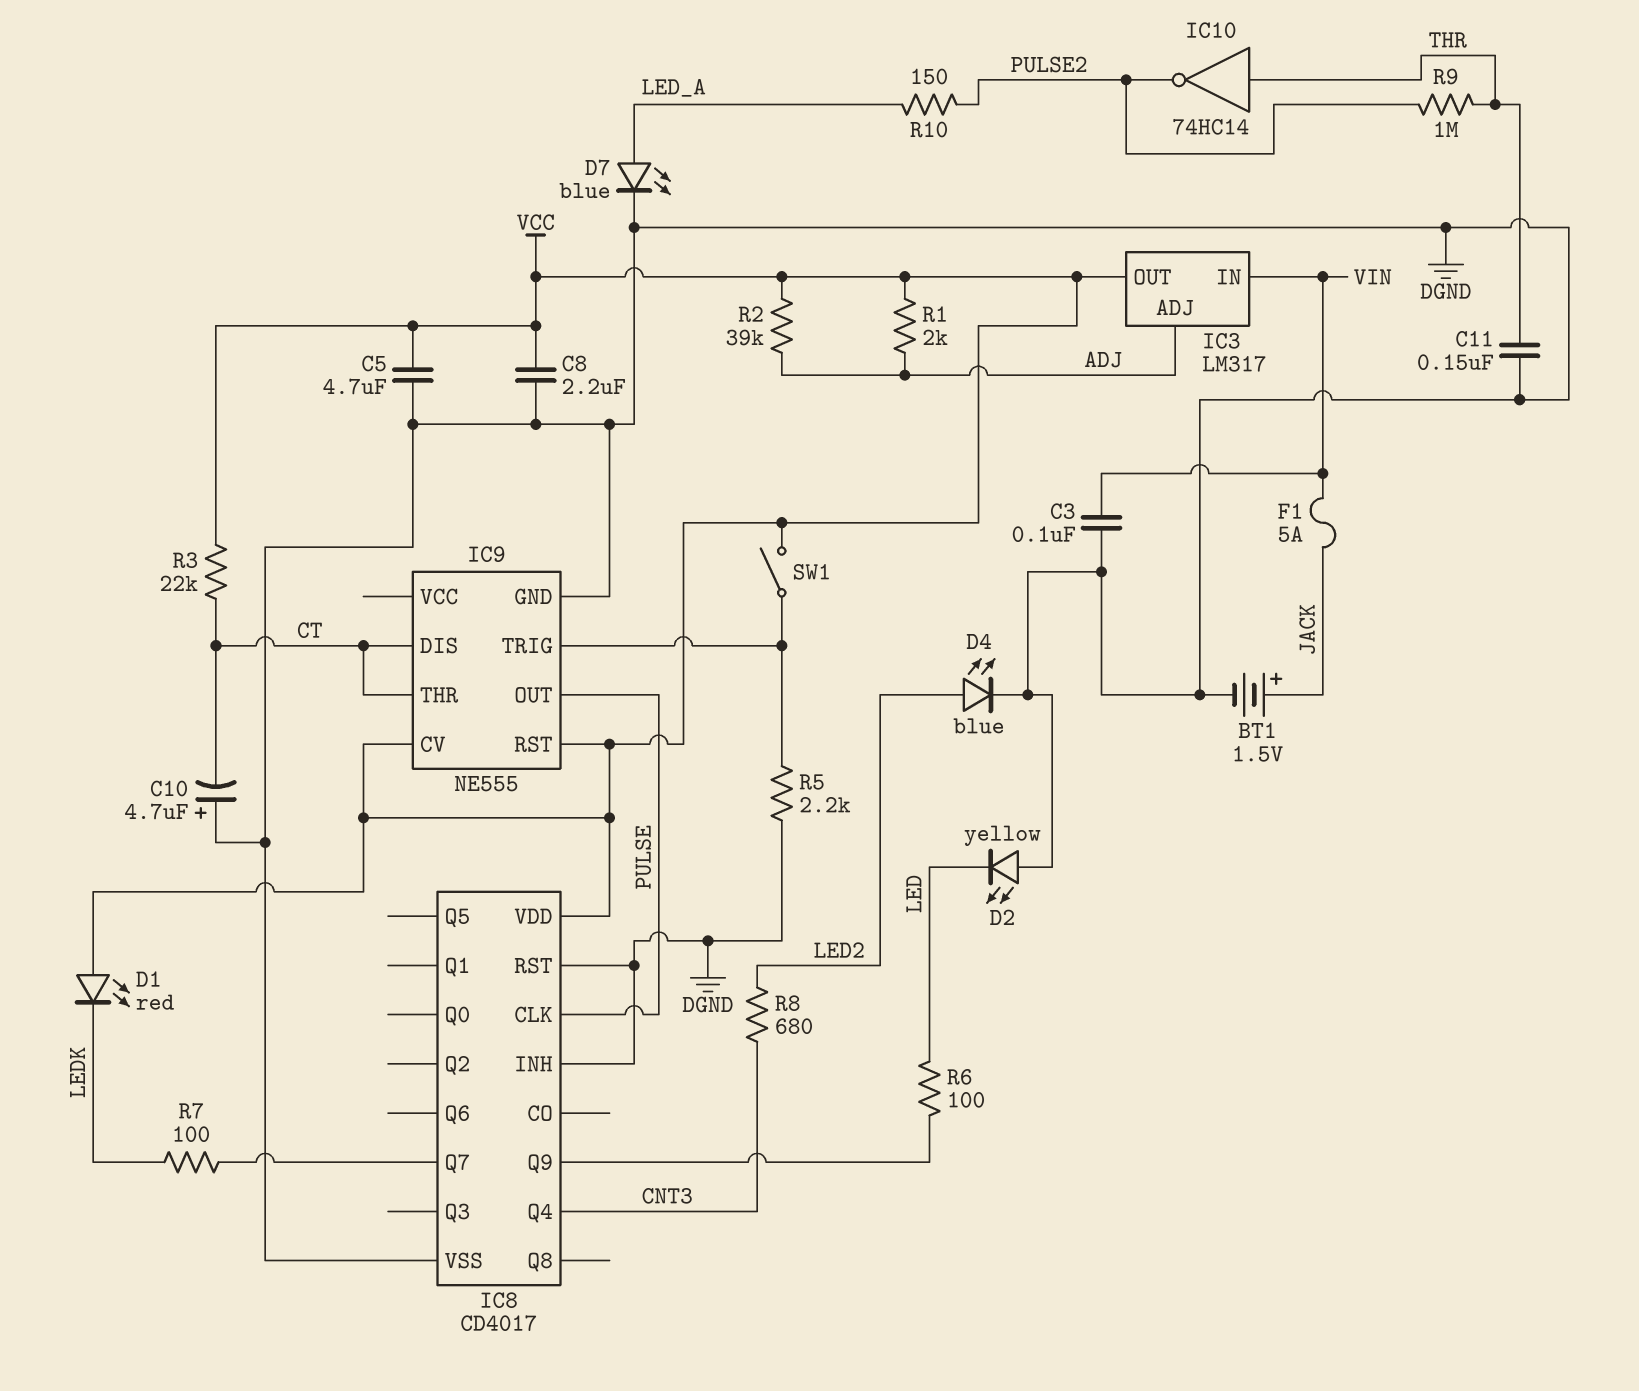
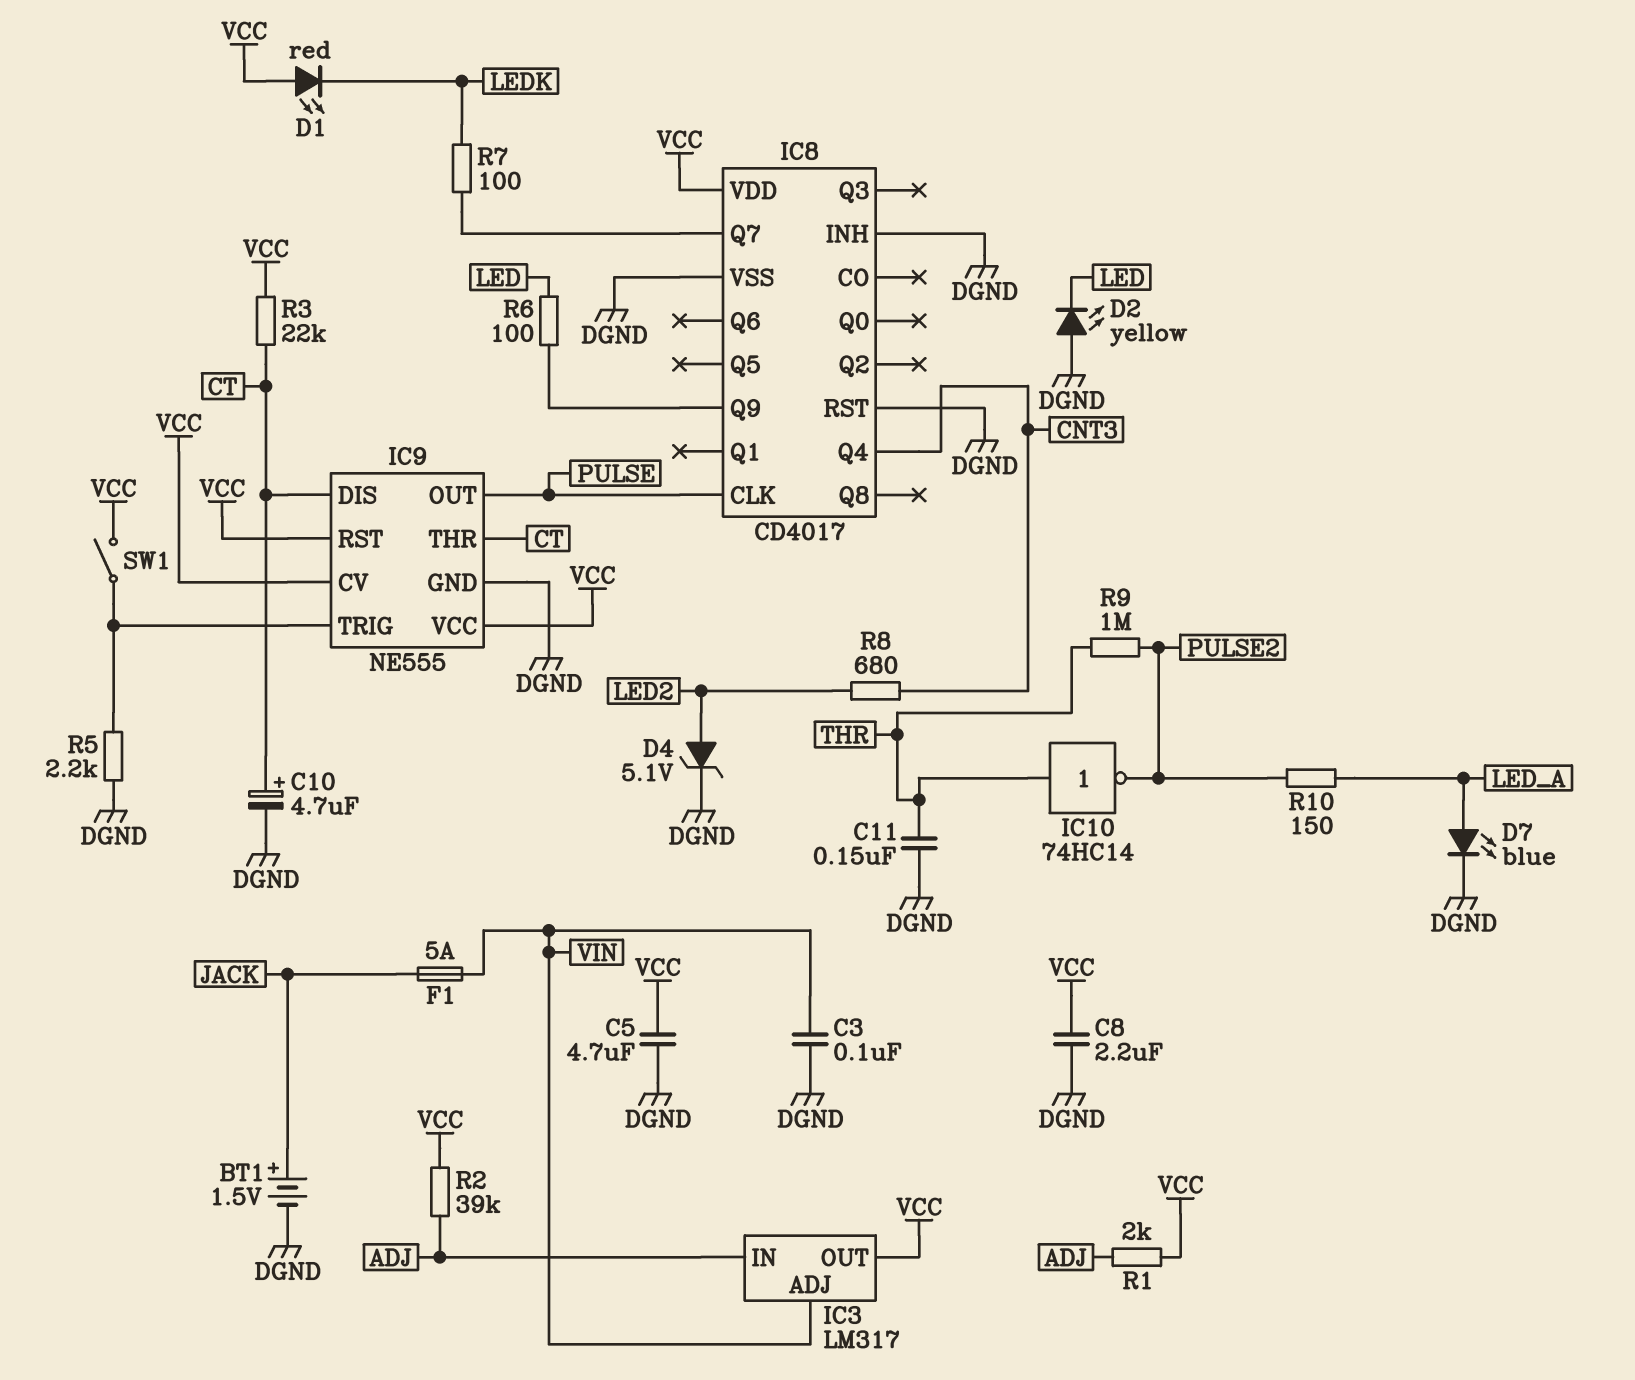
C10: 4.7uF (plus DGND, minus CT) -> 4.7uF (plus CT, minus DGND)
D4: LED blue (A LED2, K DGND) -> zener 5.1V (A LED2, K DGND)
IC3 pin ADJ: ADJ -> VIN
IC3 pin IN: VIN -> ADJ
IC9 pin VCC: none -> VCC

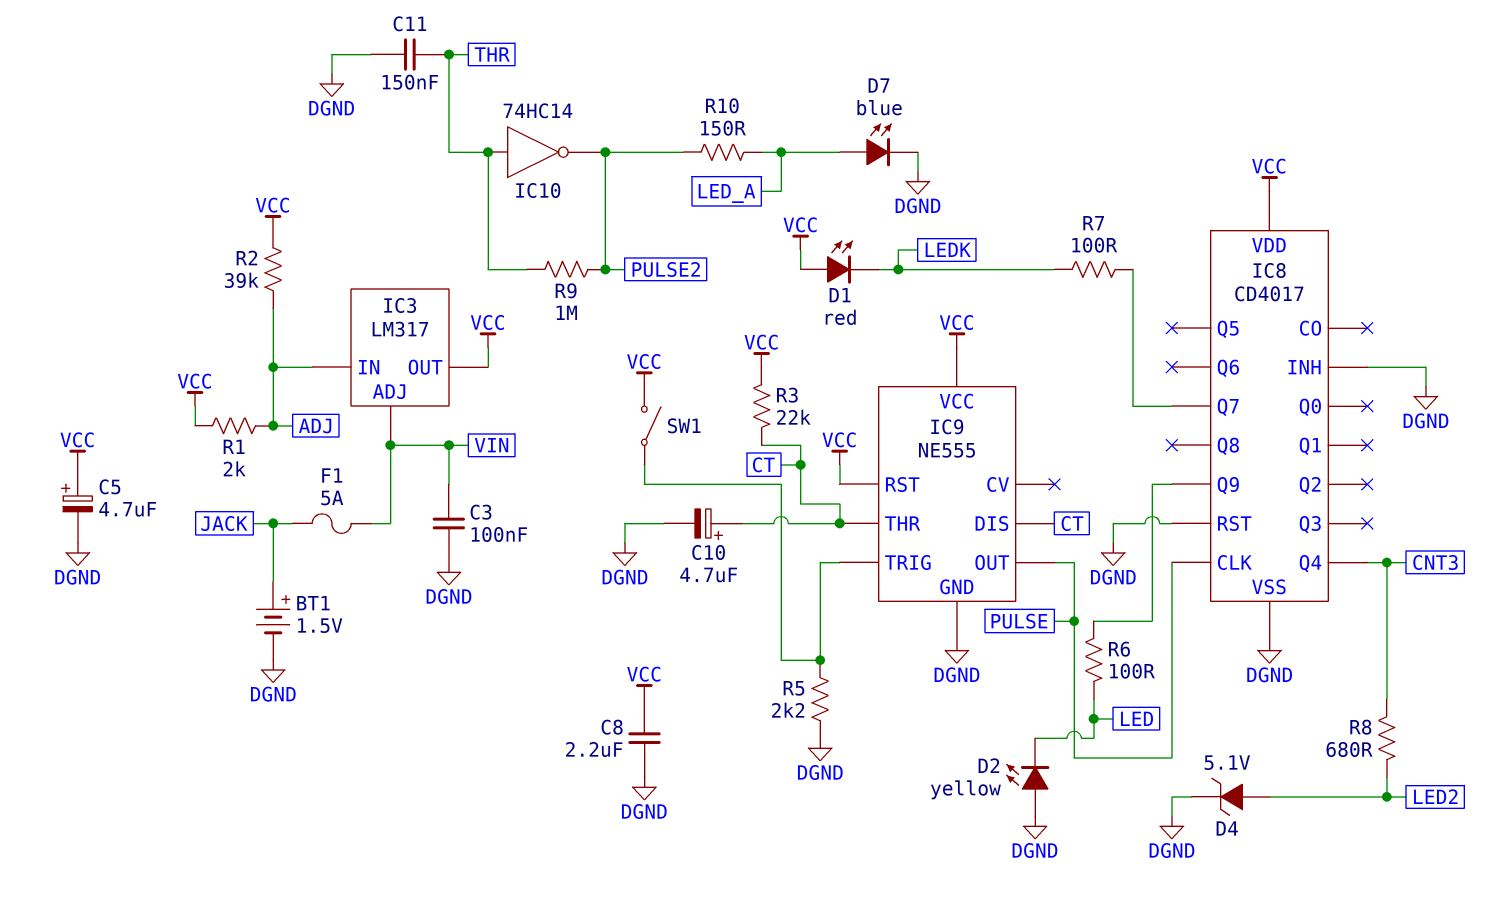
C5: 4.7uF (DGND, VCC) -> 4.7uF (plus VCC, minus DGND)
IC9 pin CV: VCC -> none

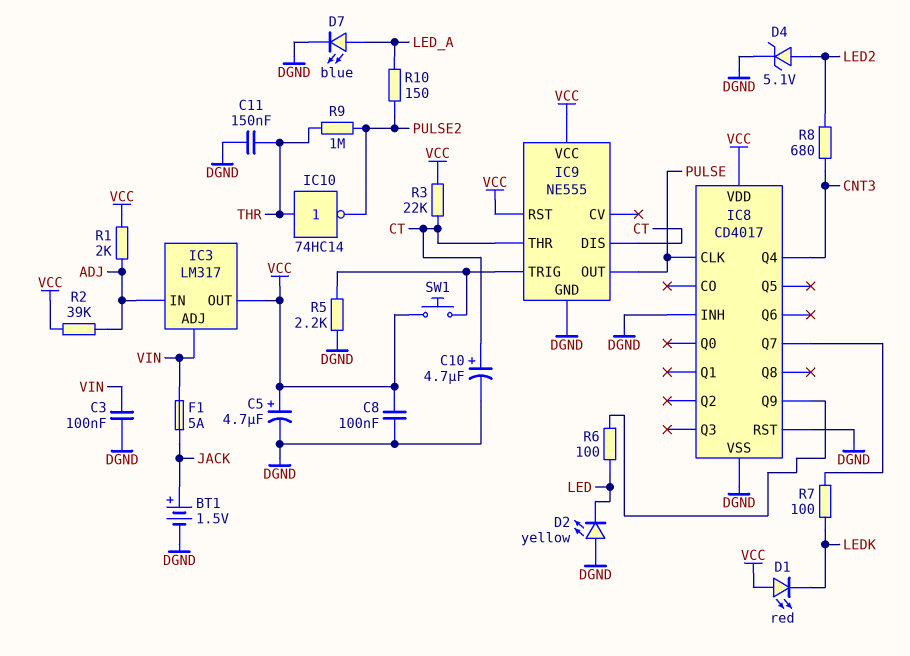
C8: 2.2uF (DGND, VCC) -> 100nF (DGND, VCC)
SW1: switch (IC9/TRIG, VCC) -> button (IC9/TRIG, VCC)

